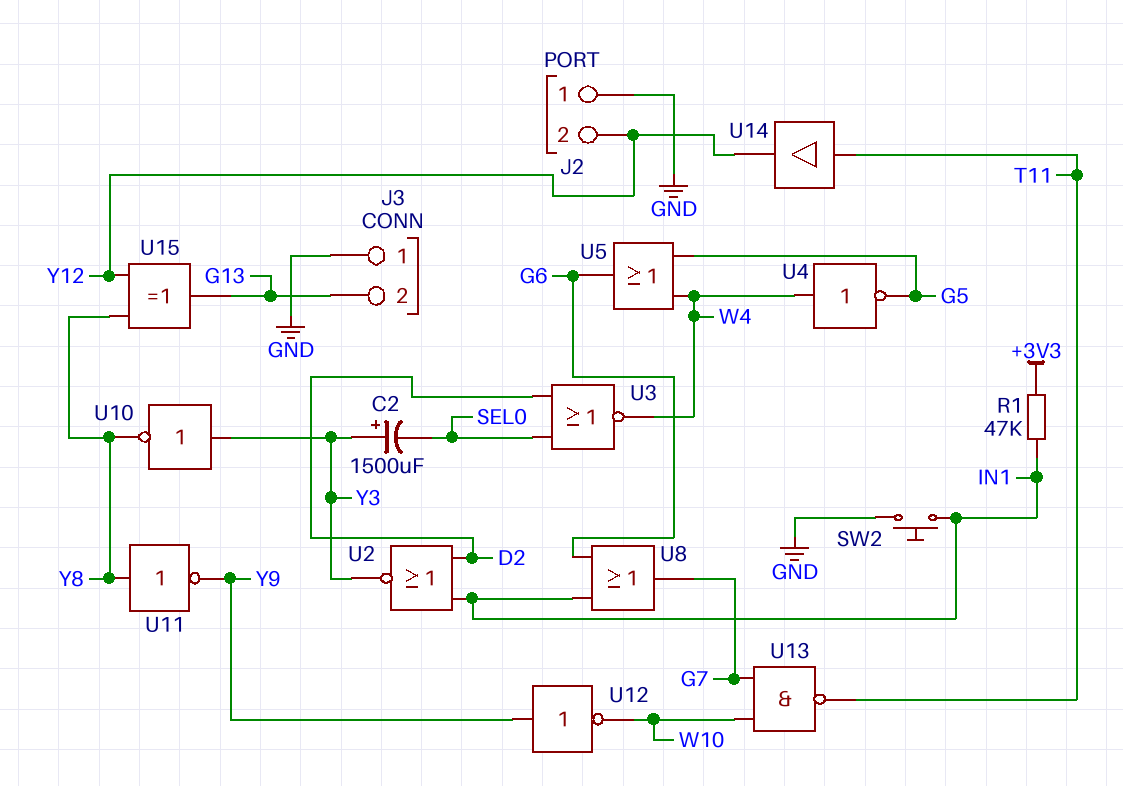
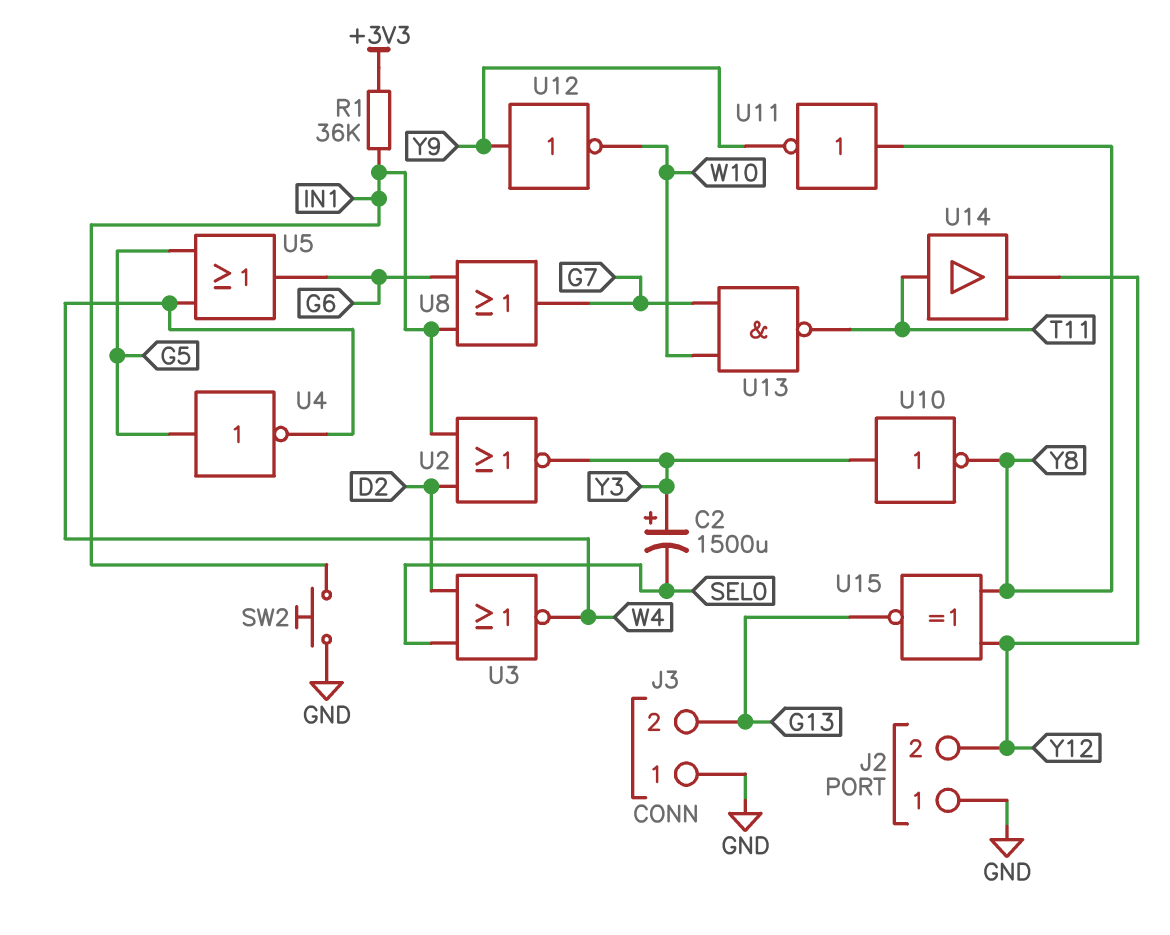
R1: 47k (+3V3, IN1) -> 36k (+3V3, IN1)
U4: NOT (in W4, out G5) -> NOT (in G5, out W4)
U15: XOR (in Y8, in Y12, out G13) -> XNOR (in Y8, in Y12, out G13)

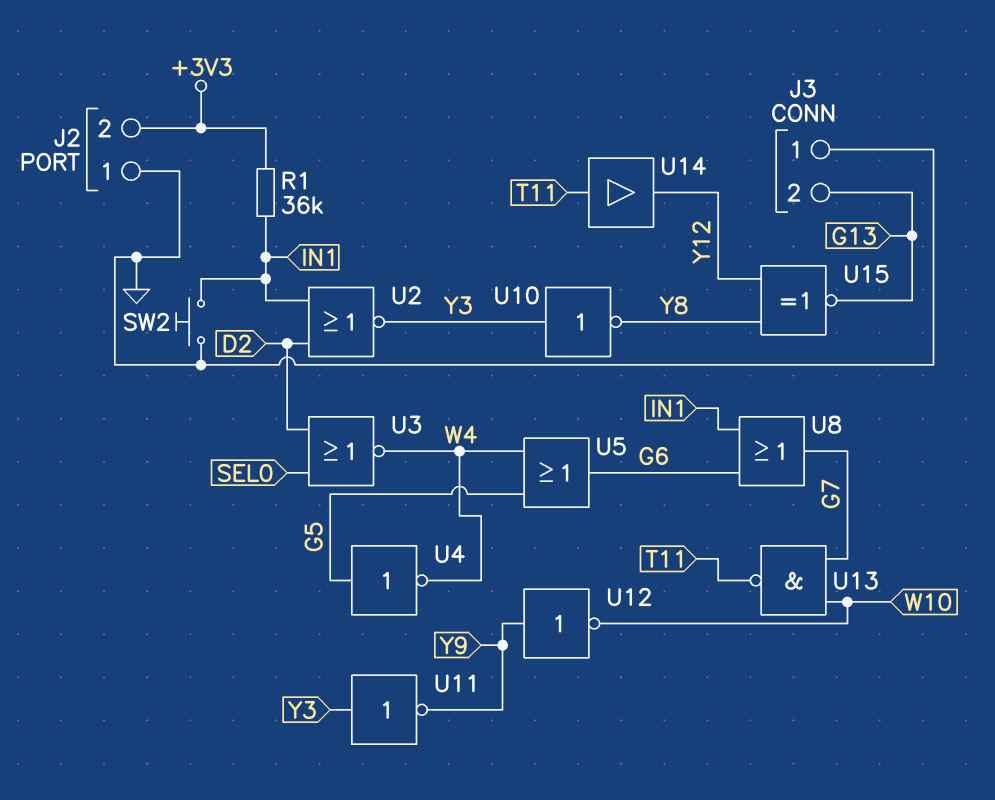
C2: 1500uF (plus Y3, minus SEL0) -> none
J2 pin 2: Y12 -> +3V3
U11: NOT (in Y8, out Y9) -> NOT (in Y3, out Y9)

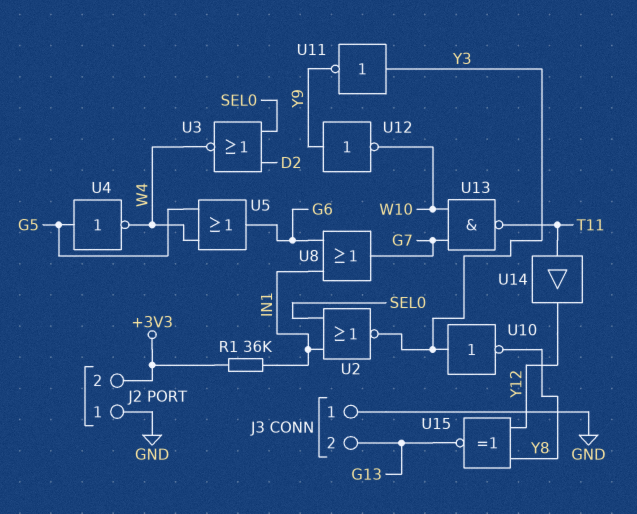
SW2: button (GND, IN1) -> none
U2: NOR (in D2, in IN1, out Y3) -> NOR (in IN1, in SEL0, out Y3)

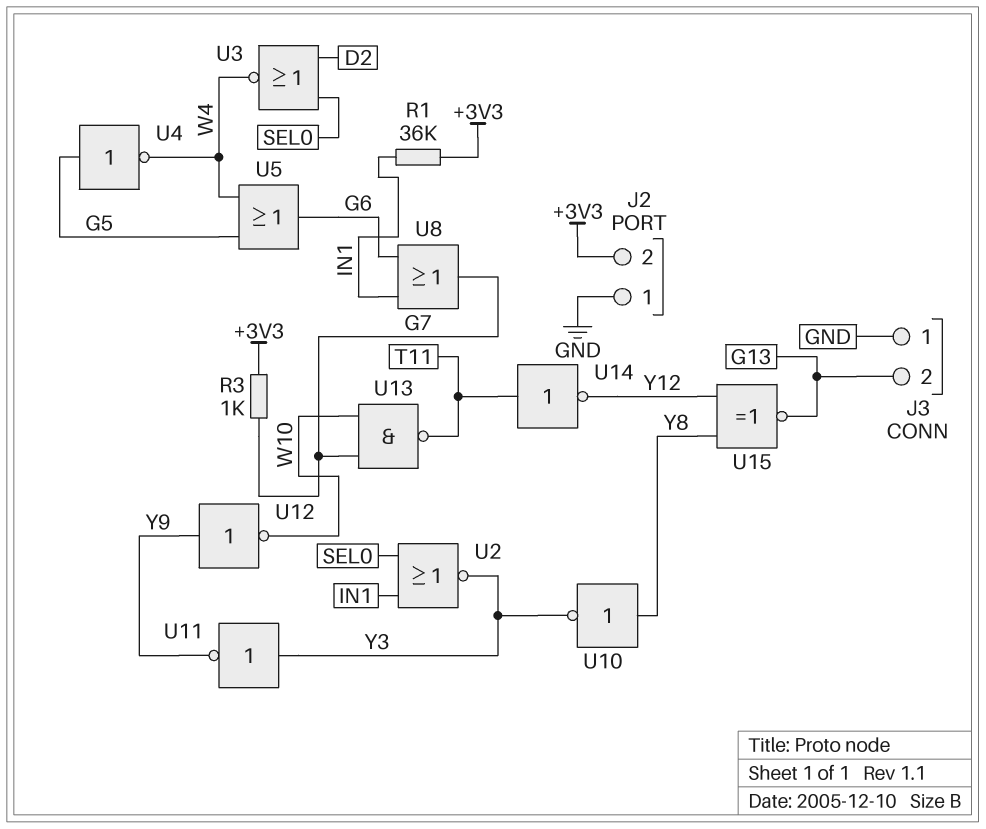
R3: none -> 1k (+3V3, G7)
U10: NOT (in Y3, out Y8) -> NOT (in Y8, out Y3)
U14: buffer (in T11, out Y12) -> NOT (in T11, out Y12)

